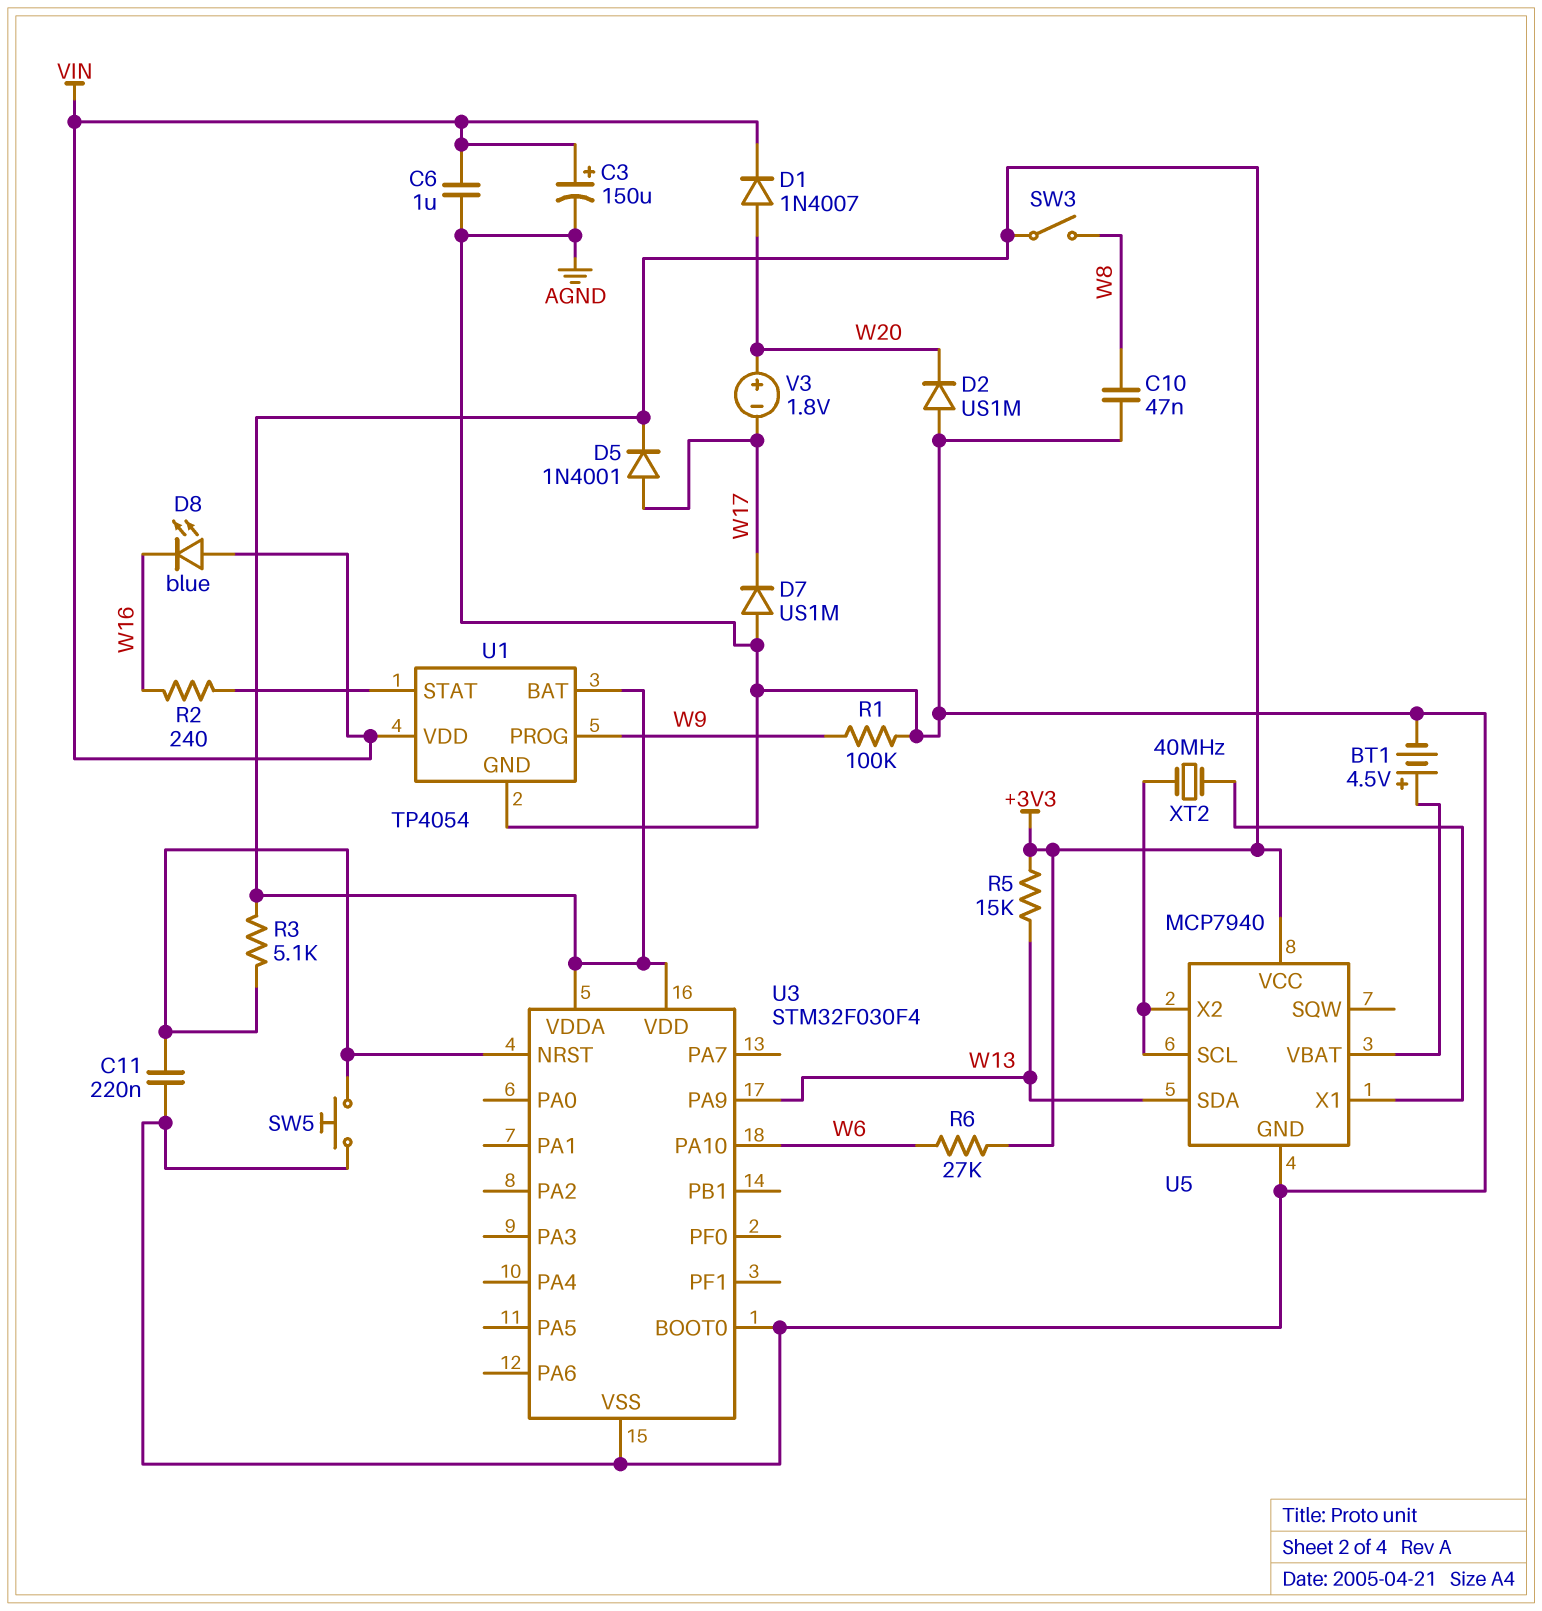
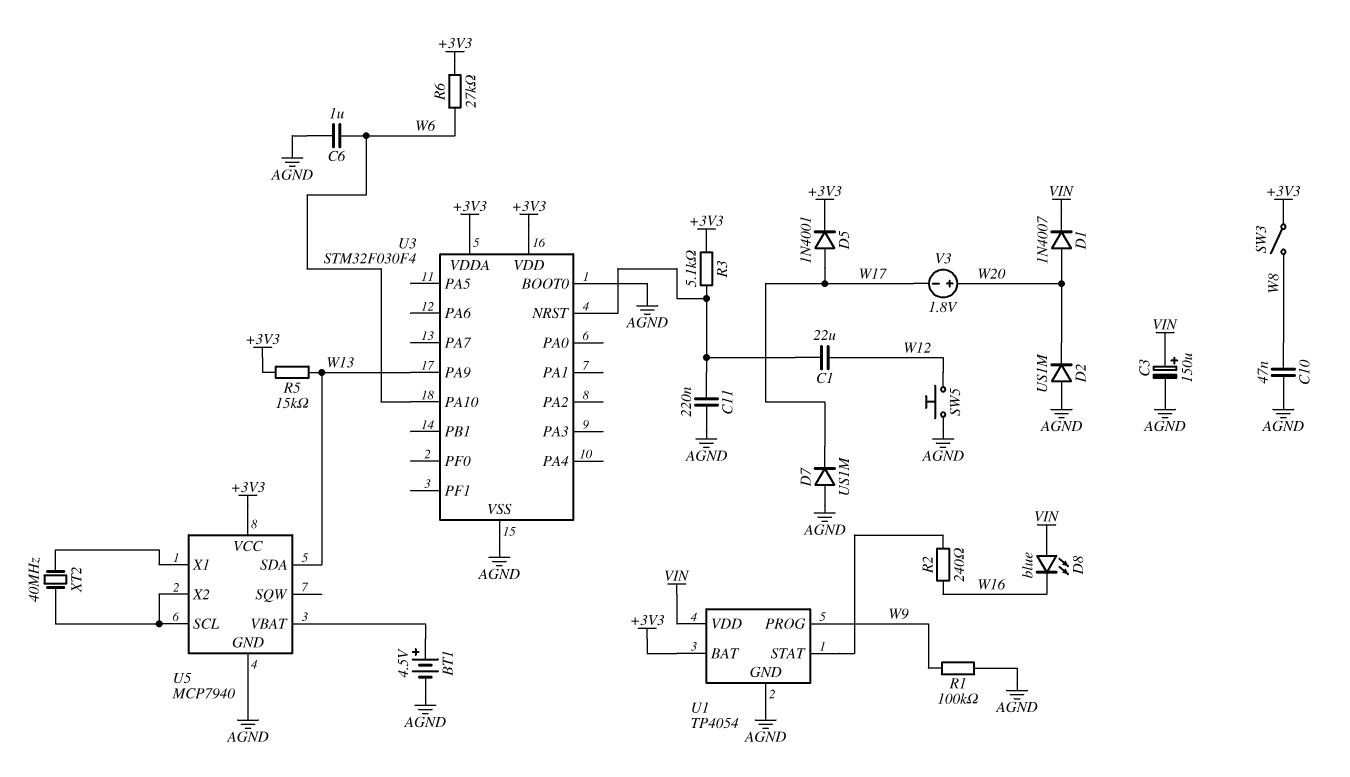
C1: none -> 22uF (U3/NRST, W12)
C6: 1uF (AGND, VIN) -> 1uF (AGND, W6)
SW5: button (AGND, U3/NRST) -> button (AGND, W12)

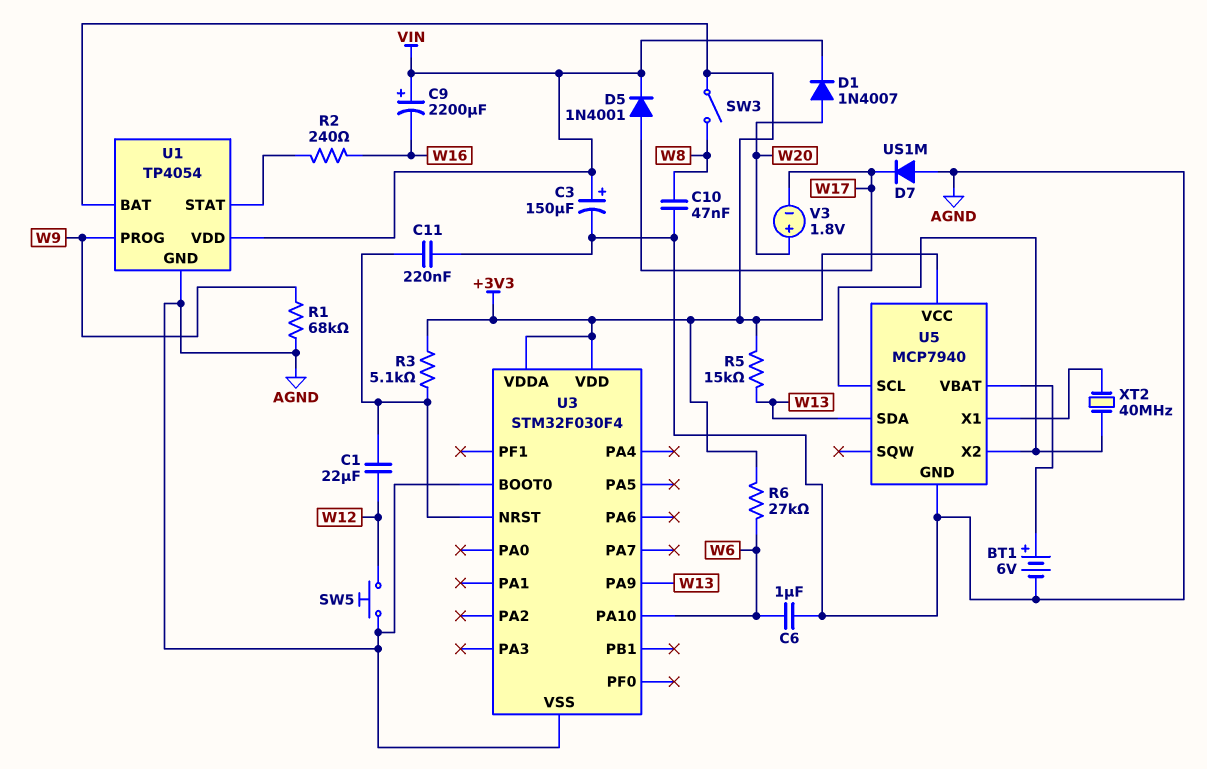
BT1: 4.5V (plus U5/VBAT, minus AGND) -> 6V (plus U5/VBAT, minus AGND)
C9: none -> 2200uF (plus VIN, minus W16)
D2: diode US1M (A AGND, K W20) -> none
D5: diode 1N4001 (A W17, K +3V3) -> diode 1N4001 (A W17, K VIN)
D8: LED blue (A VIN, K W16) -> none
R1: 100k (AGND, W9) -> 68k (AGND, W9)

